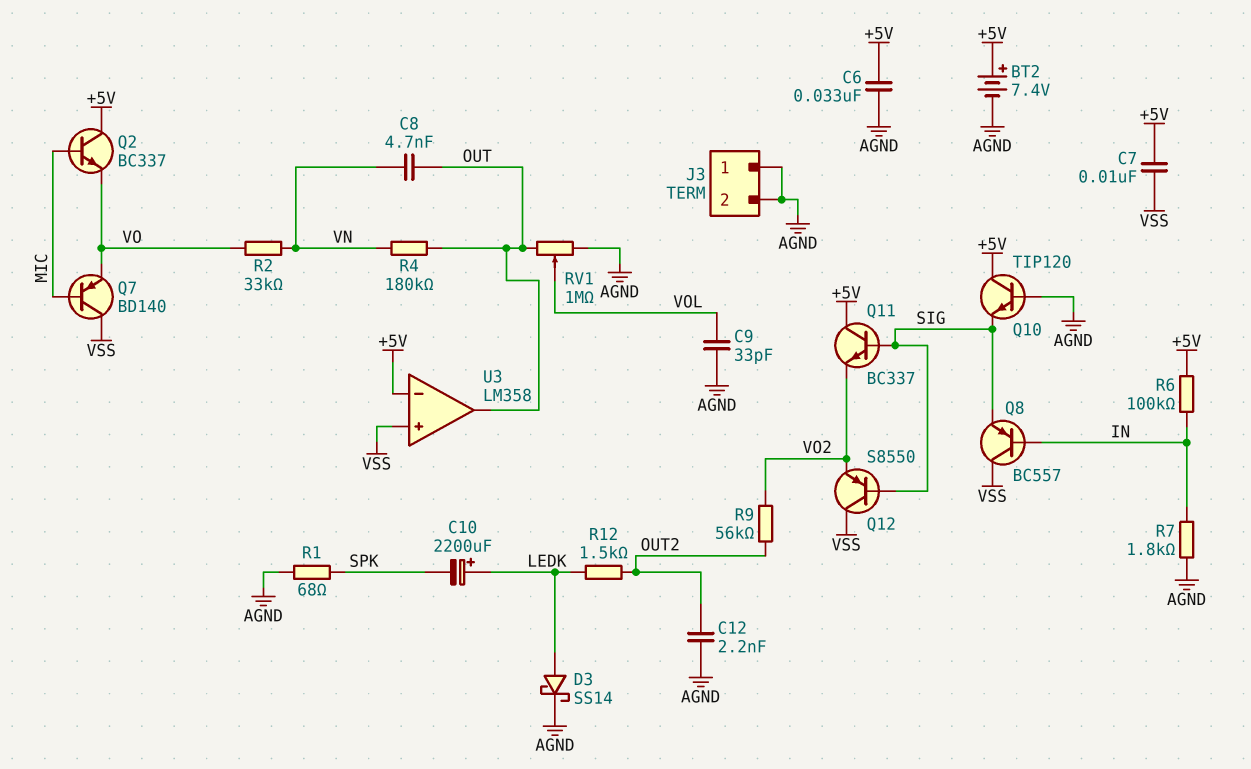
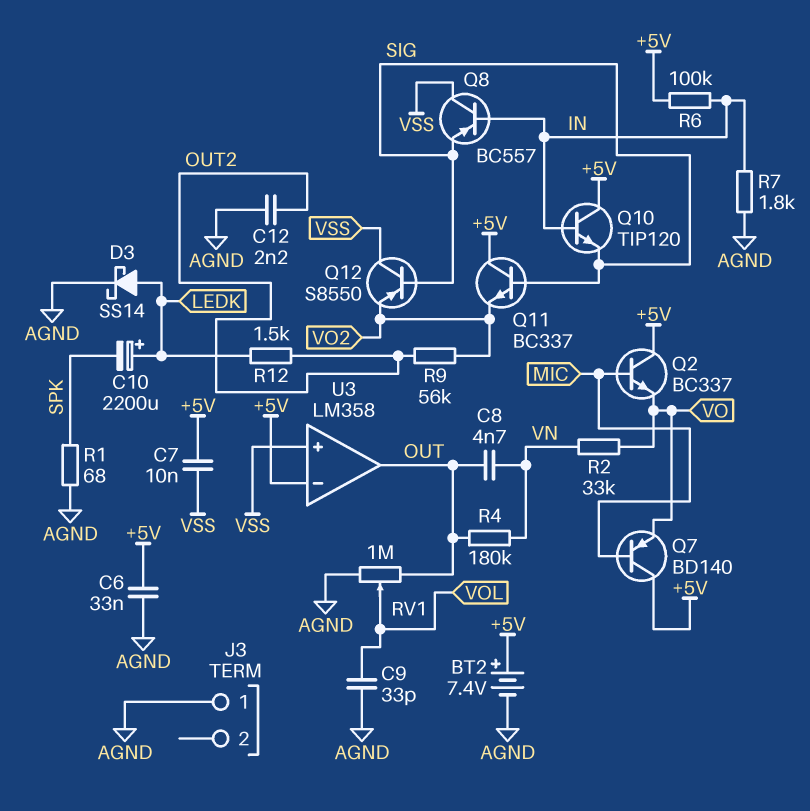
J3 pin 2: AGND -> none
Q7: PNP BD140 (B MIC, C VSS, E VO) -> PNP BD140 (B MIC, C +5V, E VO)
Q10: NPN TIP120 (B AGND, C +5V, E SIG) -> NPN TIP120 (B IN, C +5V, E SIG)

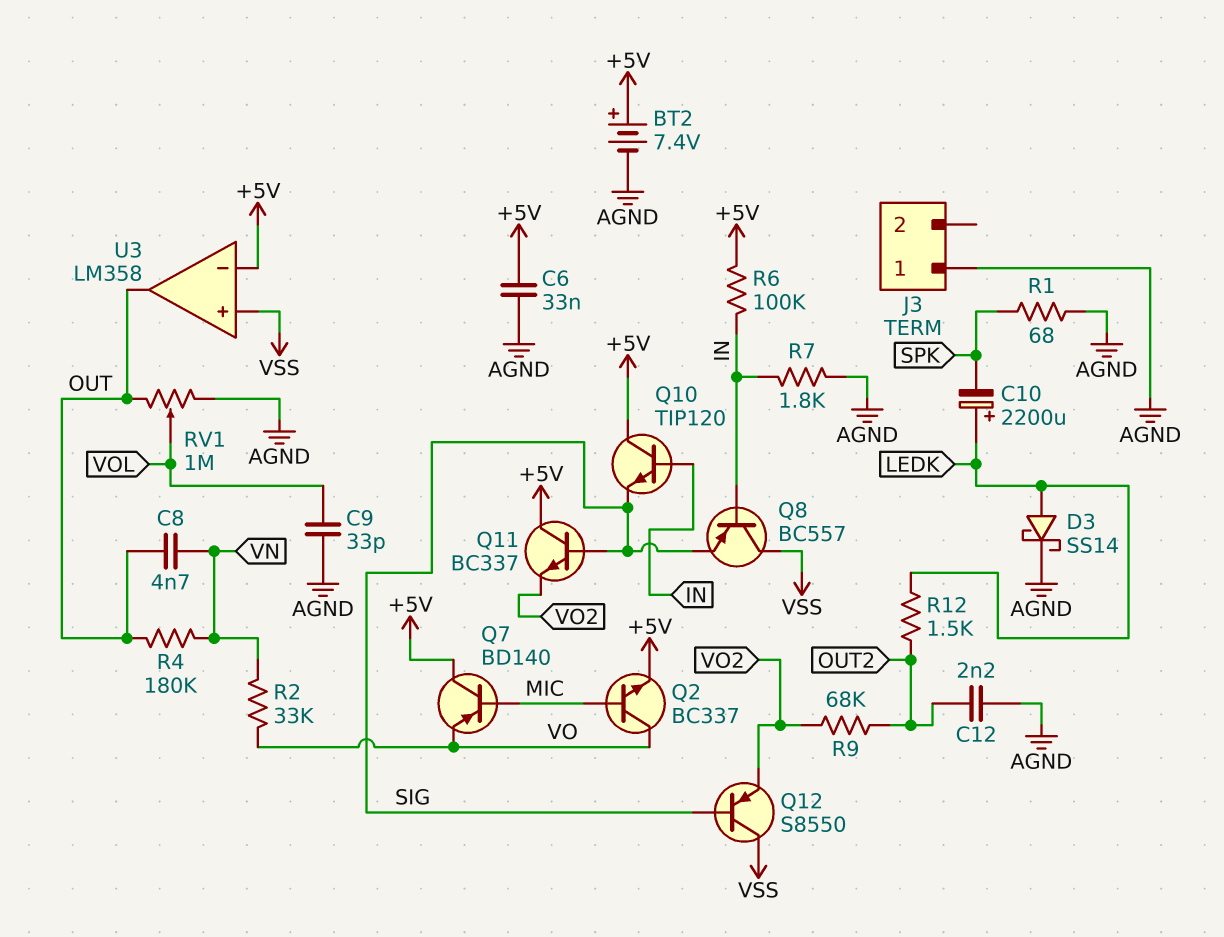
C7: 10nF (+5V, VSS) -> none
Q2: NPN BC337 (B MIC, C +5V, E VO) -> NPN BC337 (B MIC, C VO, E +5V)
R9: 56k (OUT2, VO2) -> 68k (OUT2, VO2)

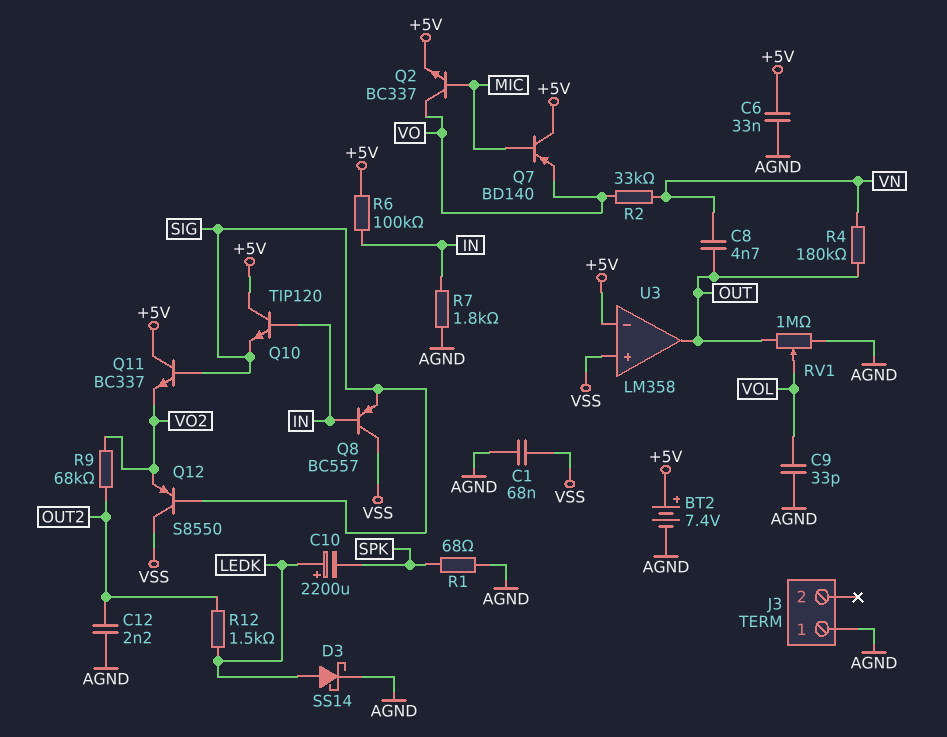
C1: none -> 68nF (AGND, VSS)

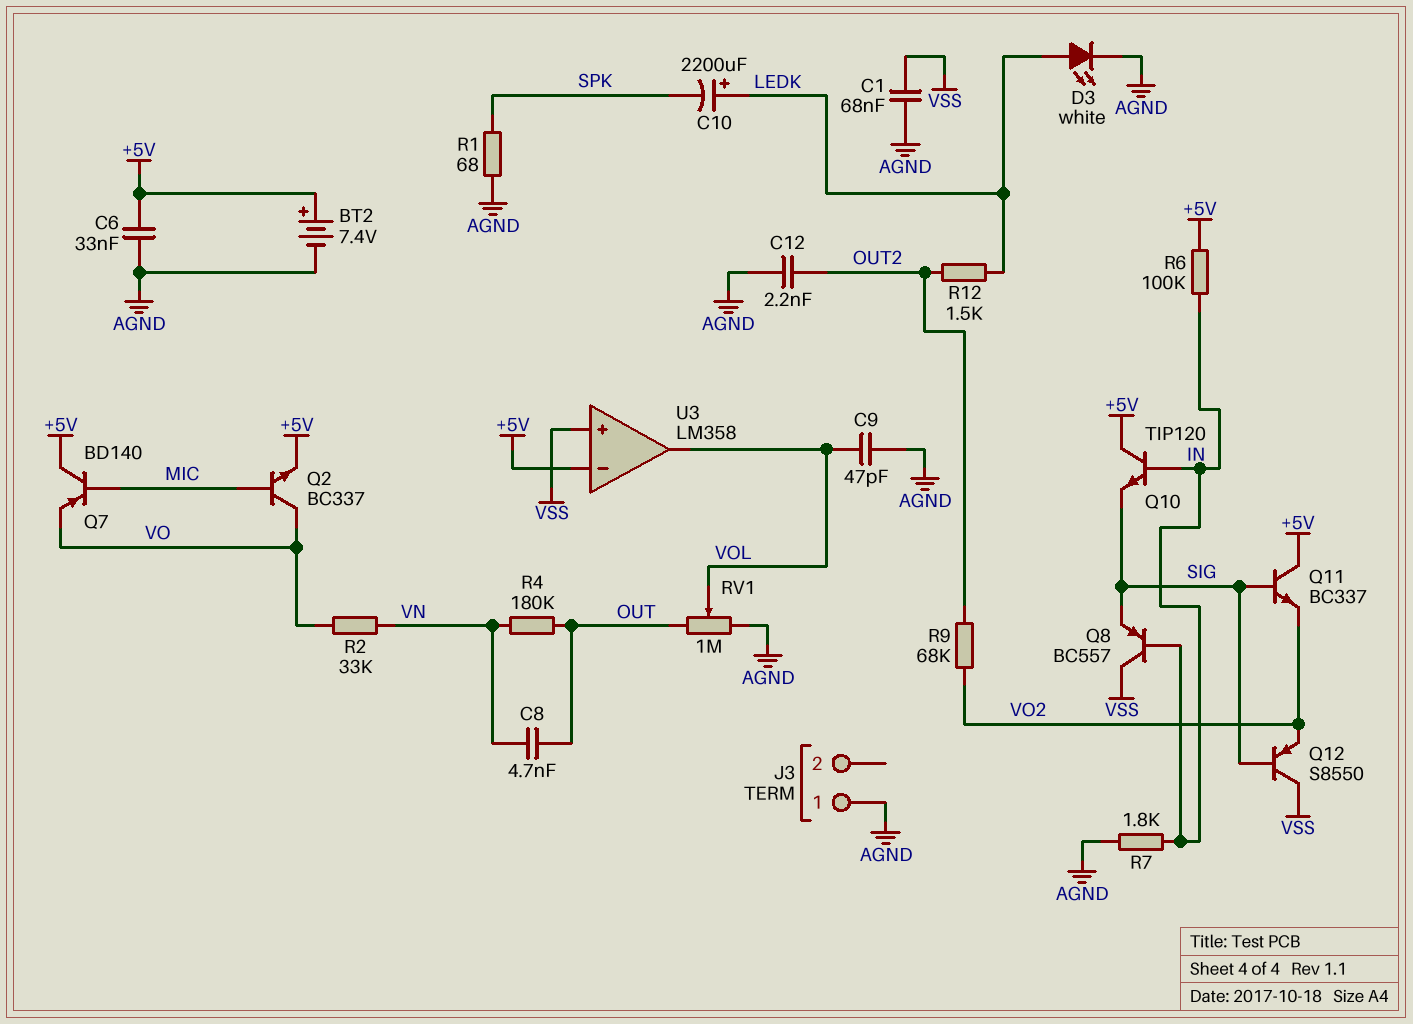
C9: 33pF (AGND, VOL) -> 47pF (AGND, VOL)
D3: schottky SS14 (A LEDK, K AGND) -> LED white (A LEDK, K AGND)
U3 pin out: OUT -> VOL

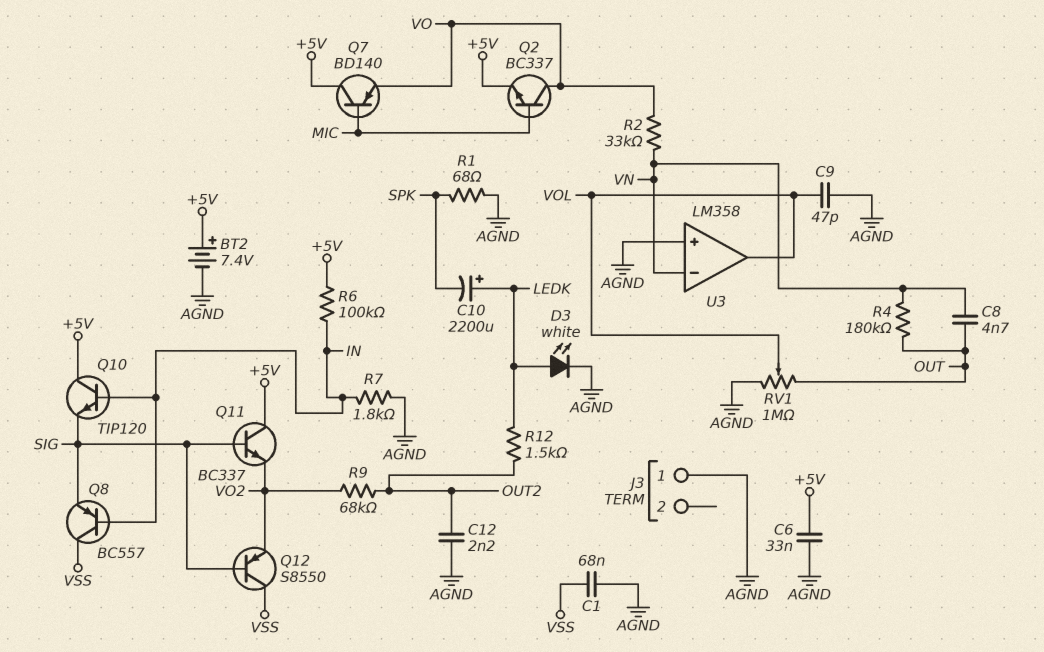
U3 pin in+: VSS -> AGND
U3 pin in-: +5V -> VN

